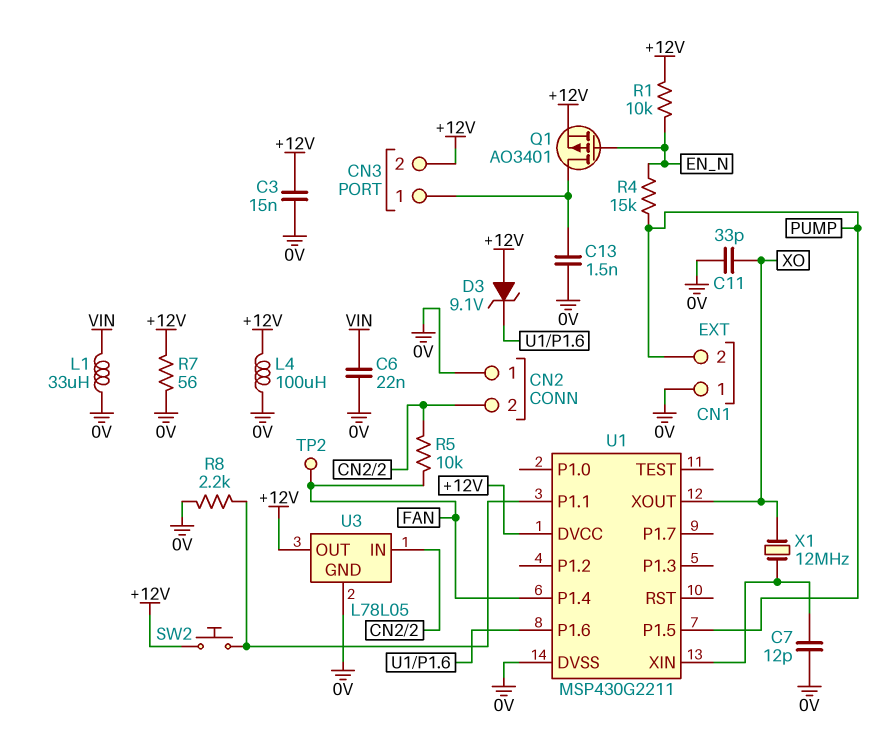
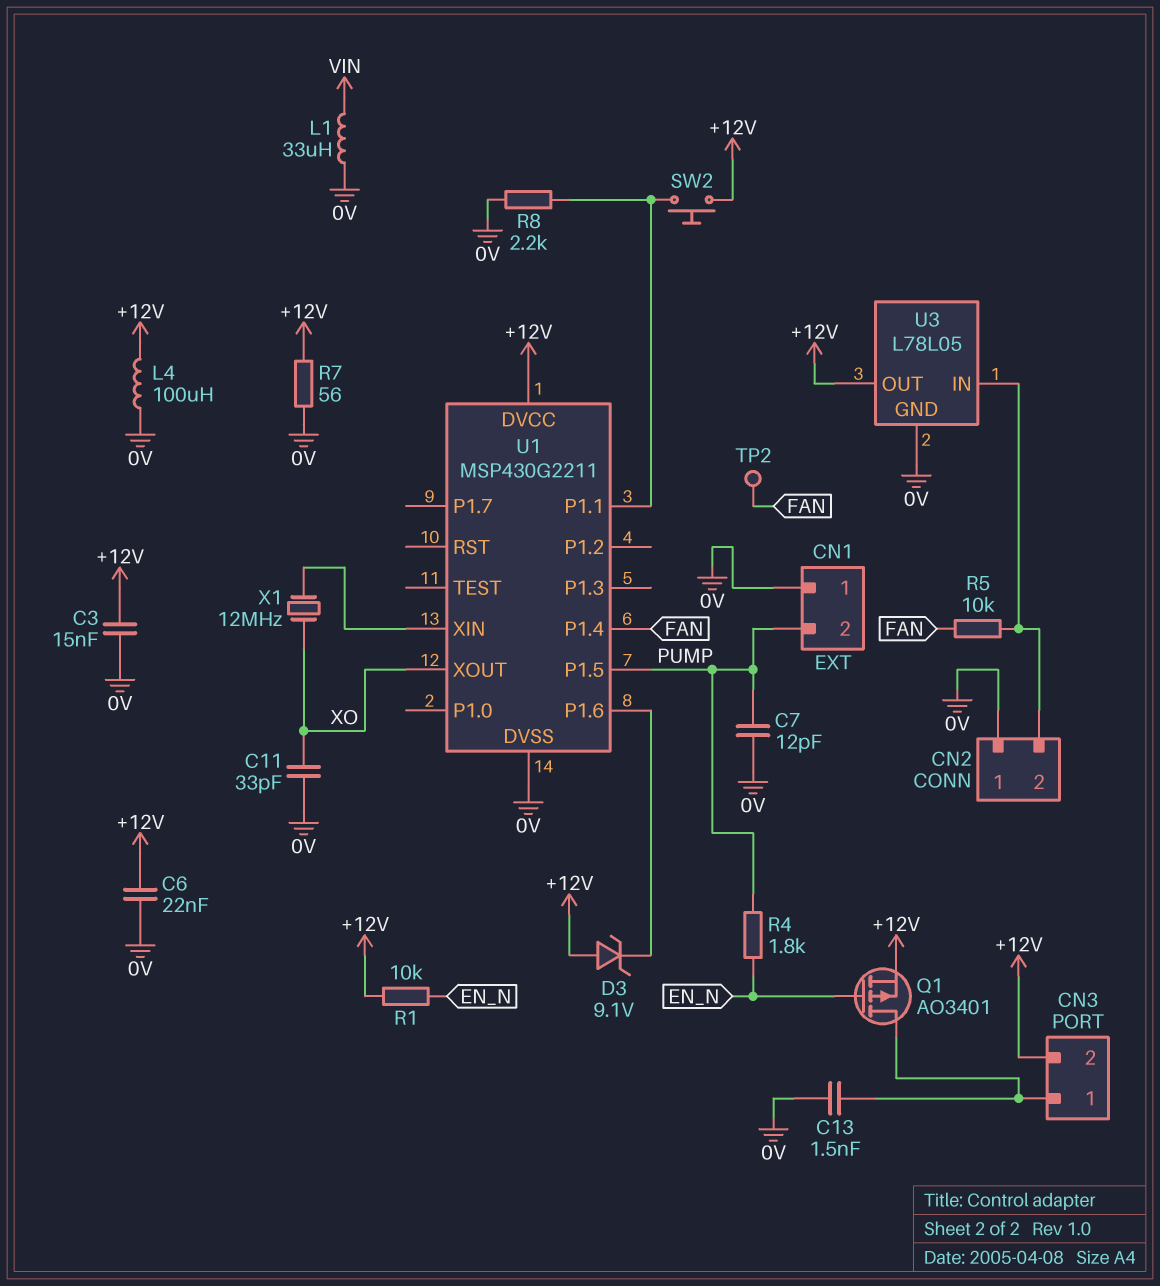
C6: 22nF (0V, VIN) -> 22nF (+12V, 0V)
C7: 12pF (0V, U1/XIN) -> 12pF (0V, PUMP)
R4: 15k (EN_N, PUMP) -> 1.8k (EN_N, PUMP)

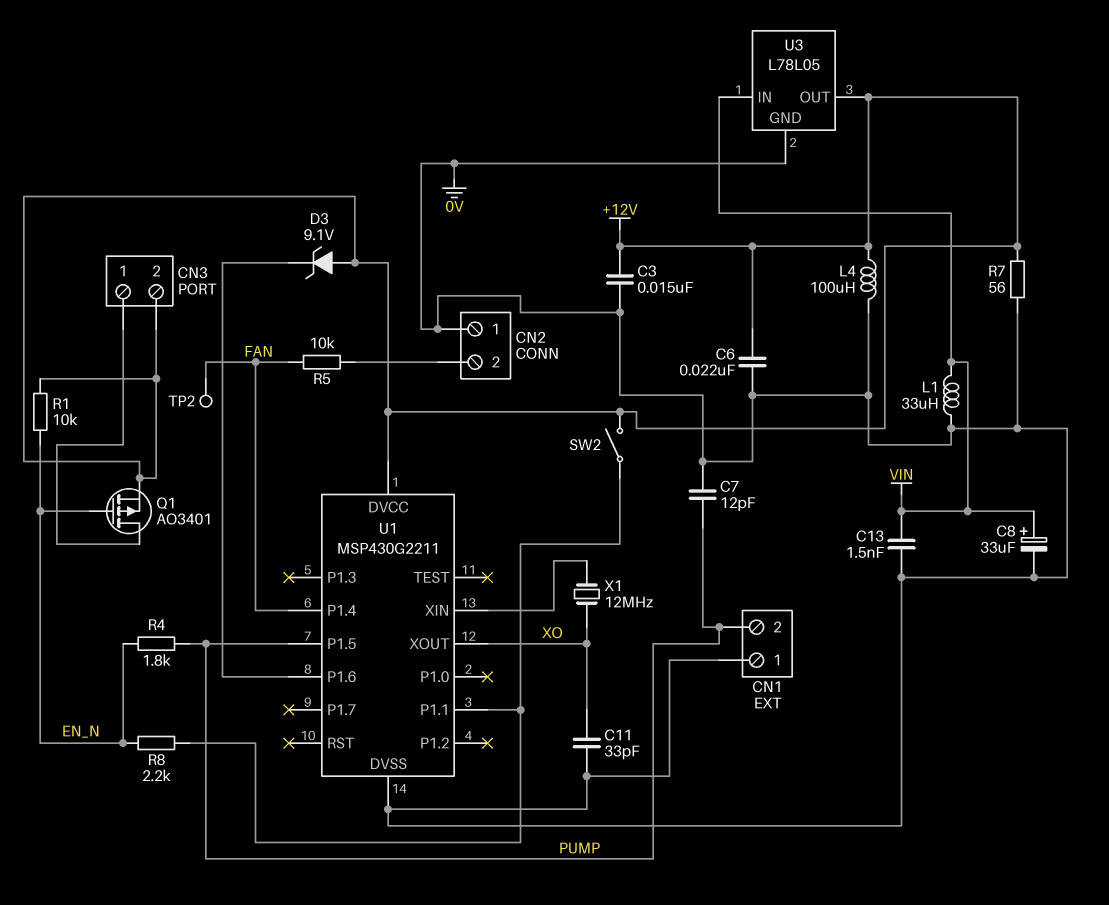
C8: none -> 33uF (plus VIN, minus 0V)
C13: 1.5nF (0V, CN3/1) -> 1.5nF (0V, VIN)
R8: 2.2k (0V, U1/P1.1) -> 2.2k (EN_N, U1/P1.1)
SW2: button (+12V, U1/P1.1) -> switch (+12V, U1/P1.1)
U3 pin IN: CN2/2 -> VIN

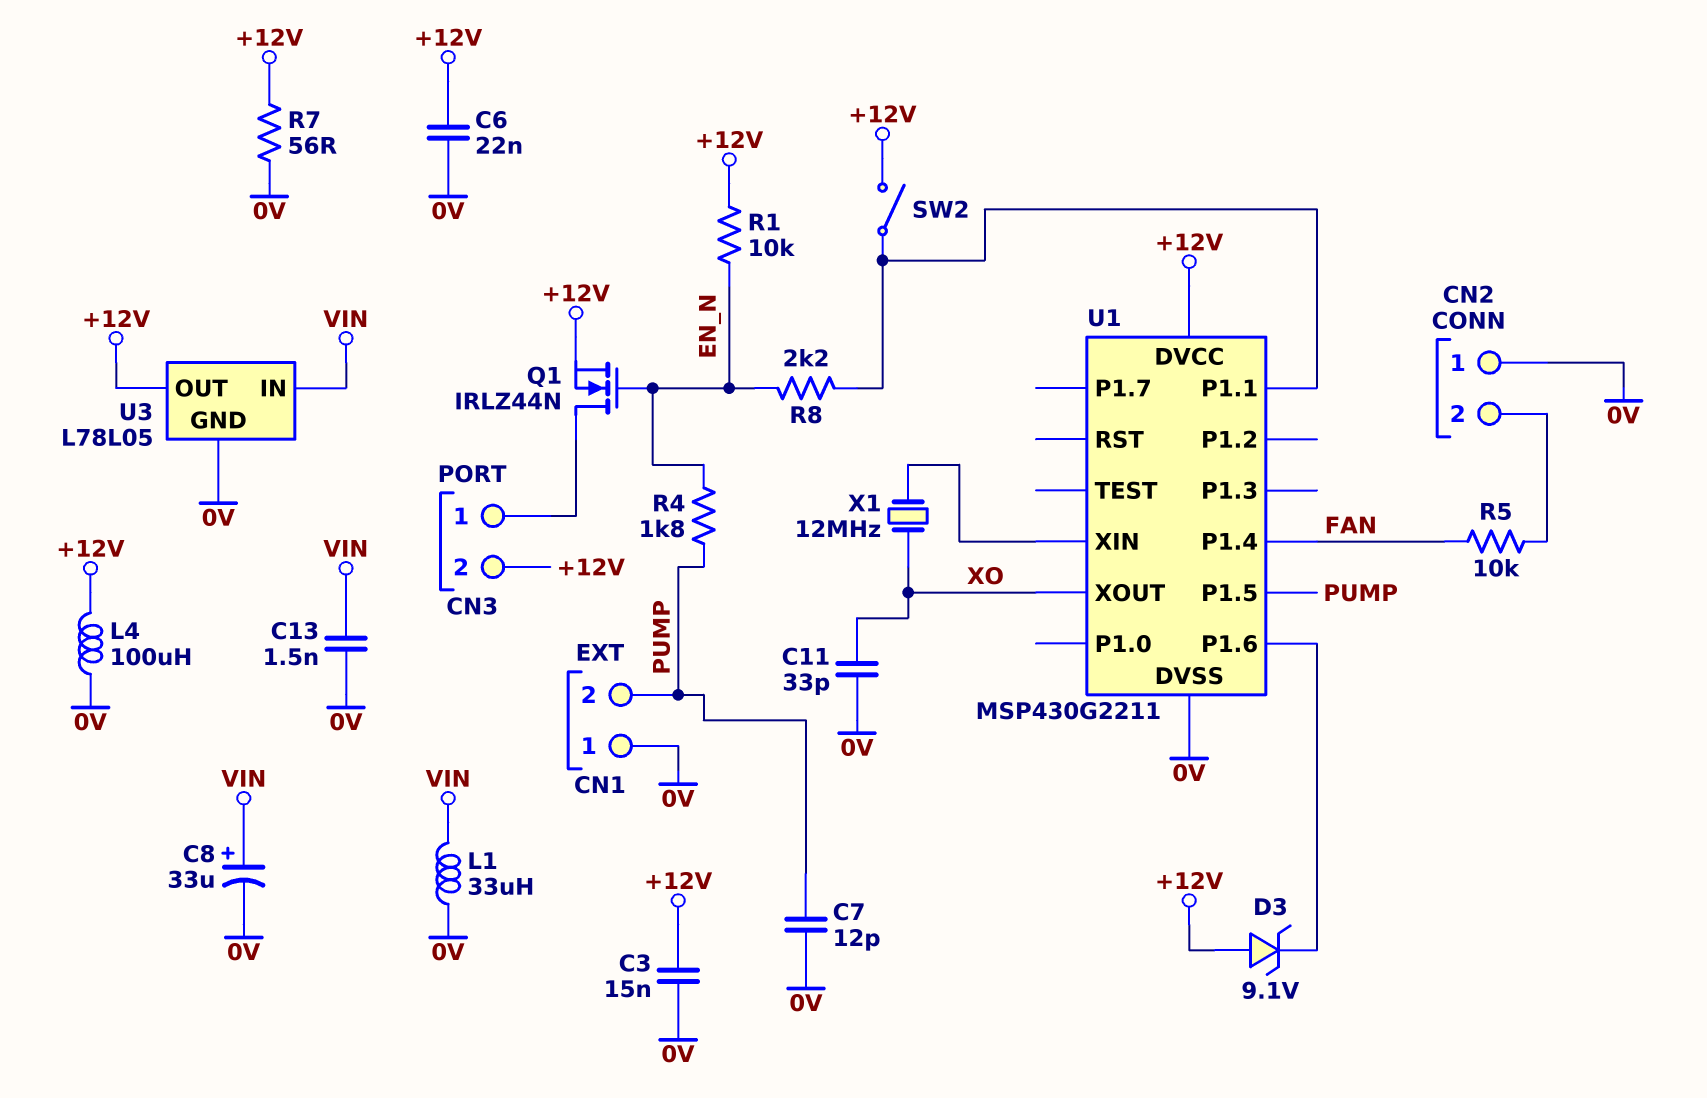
Q1: PMOS AO3401 (G EN_N, D CN3/1, S +12V) -> NMOS IRLZ44N (G EN_N, D CN3/1, S +12V)
TP2: test point (FAN) -> none

